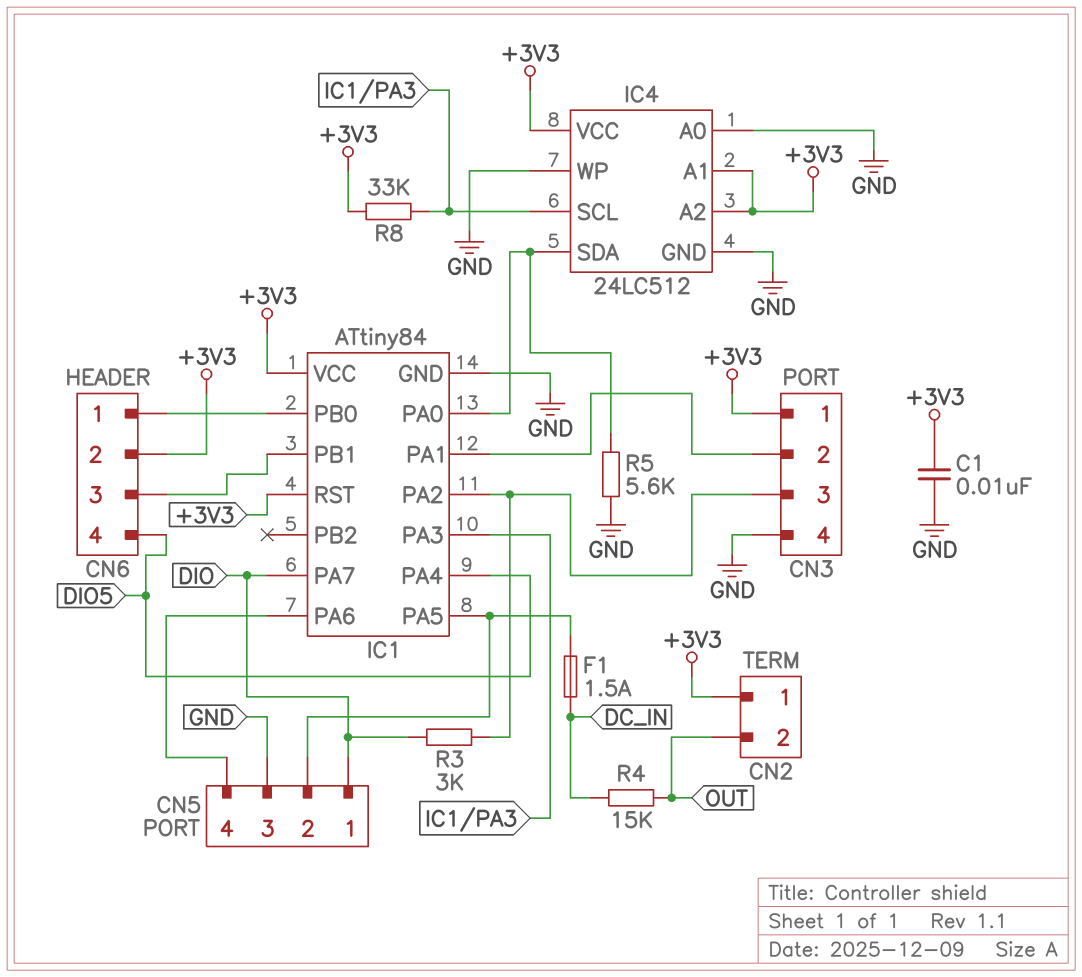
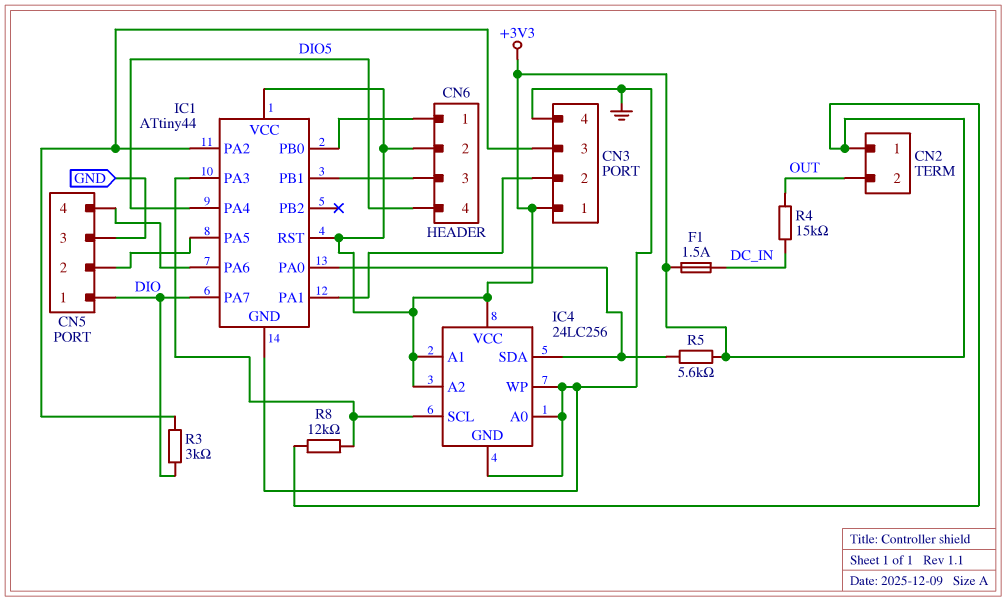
C1: 10nF (+3V3, GND) -> none
F1: 1.5A (CN5/2, DC_IN) -> 1.5A (+3V3, DC_IN)
IC1: ATtiny84 -> ATtiny44
IC4: 24LC512 -> 24LC256
R5: 5.6k (GND, IC1/PA0) -> 5.6k (+3V3, IC1/PA0)
R8: 33k (+3V3, IC1/PA3) -> 12k (+3V3, IC1/PA3)

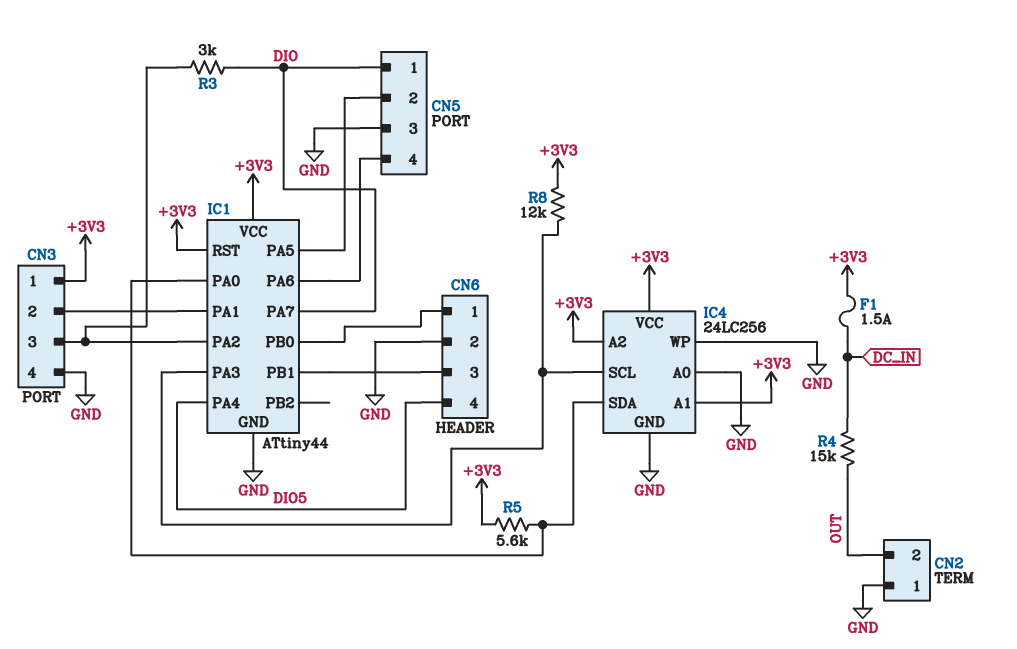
CN2 pin 1: +3V3 -> GND
CN6 pin 2: +3V3 -> GND

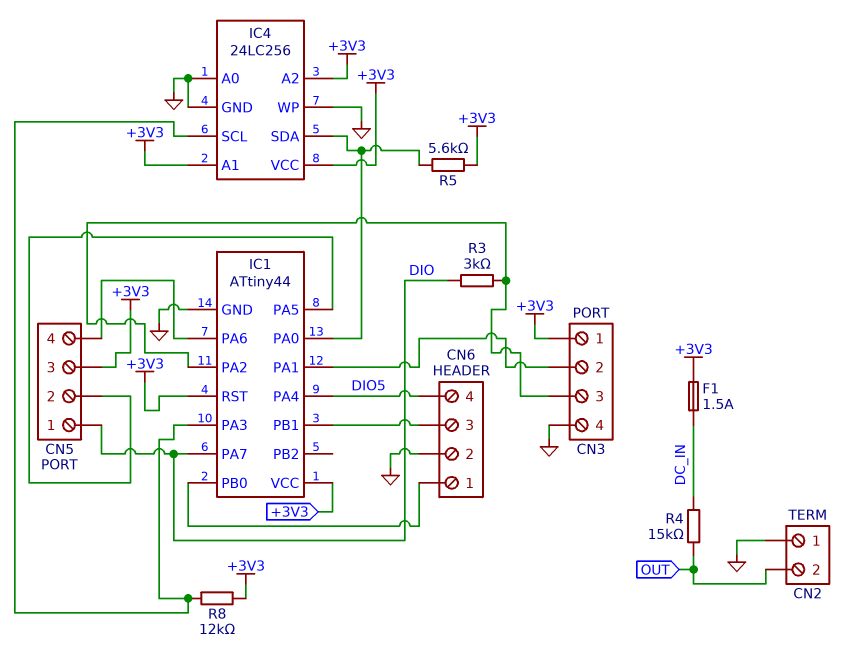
CN5 pin 3: GND -> +3V3

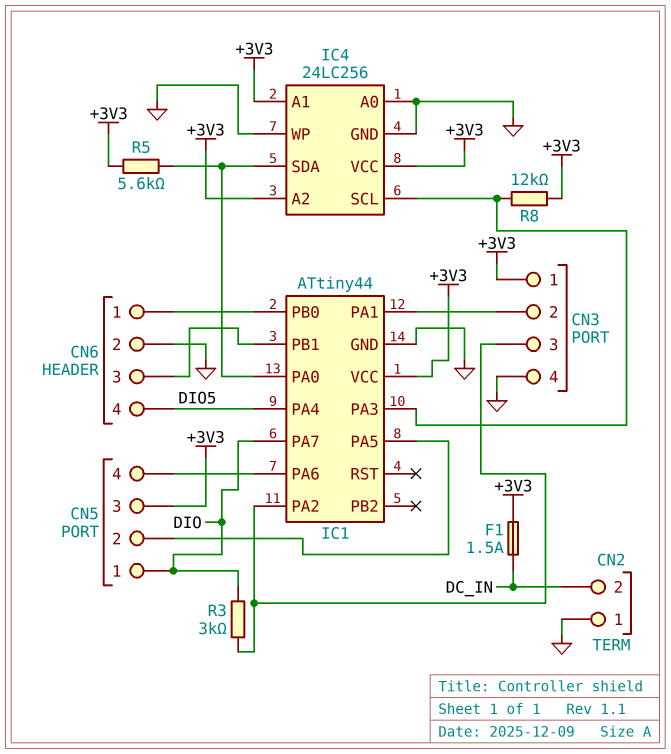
CN2 pin 2: OUT -> DC_IN
IC1 pin RST: +3V3 -> none
R4: 15k (DC_IN, OUT) -> none

